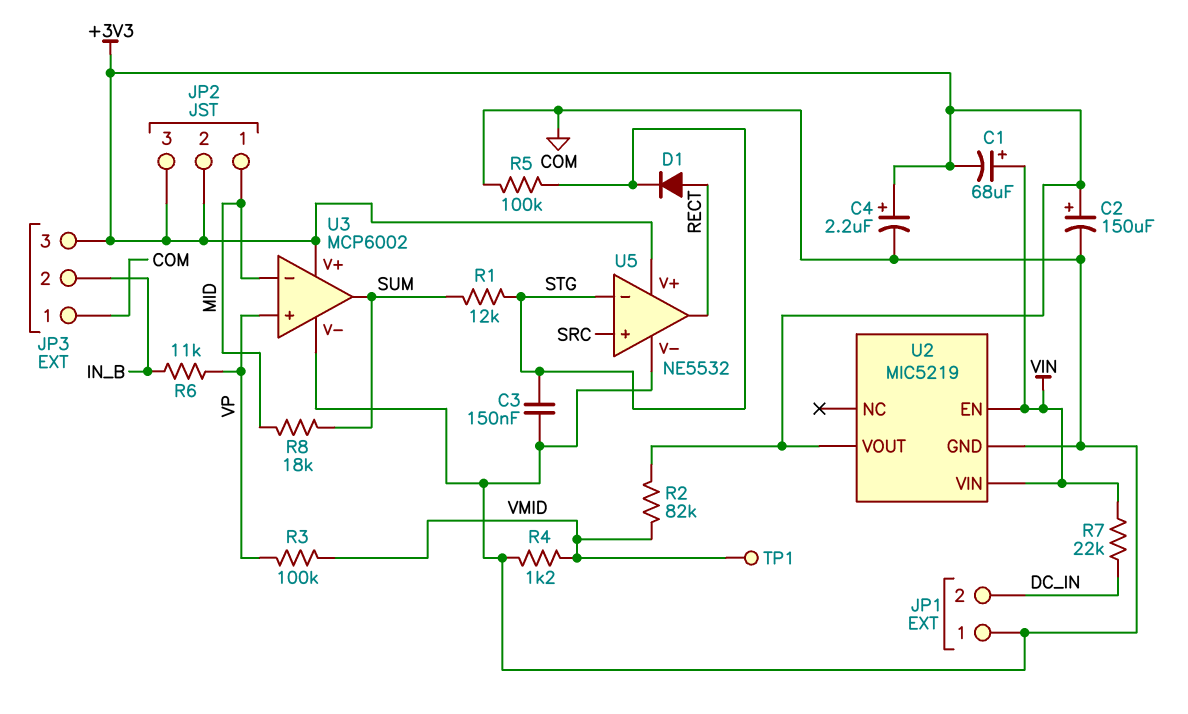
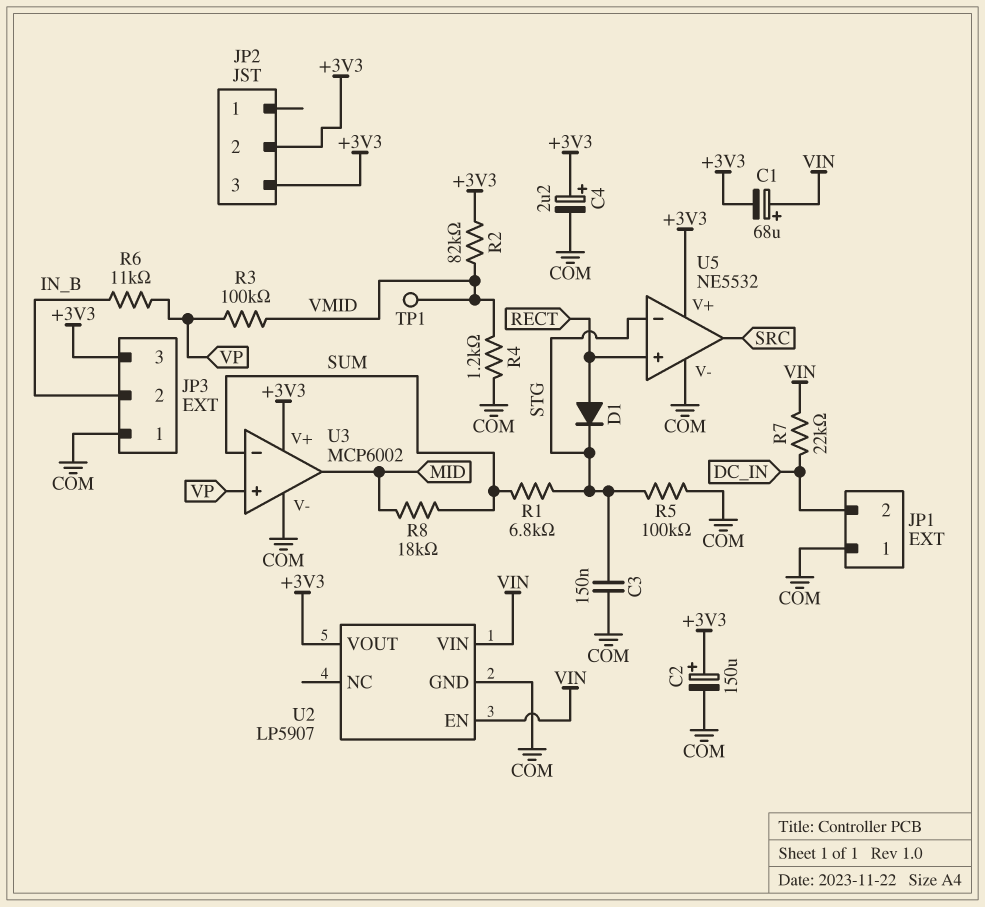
JP2 pin 1: MID -> none
R1: 12k (STG, SUM) -> 6.8k (STG, SUM)
U2: MIC5219 -> LP5907
U3 pin in-: MID -> SUM
U3 pin out: SUM -> MID
U5 pin in+: SRC -> RECT
U5 pin out: RECT -> SRC

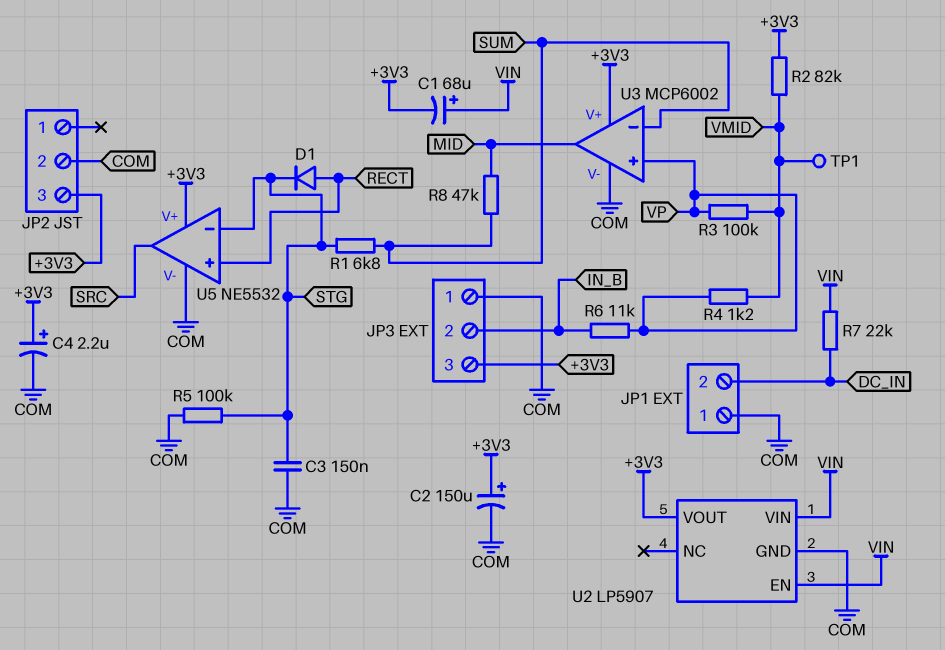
JP2 pin 2: +3V3 -> COM
R4: 1.2k (COM, VMID) -> 1.2k (VMID, VP)
R8: 18k (MID, SUM) -> 47k (MID, SUM)

